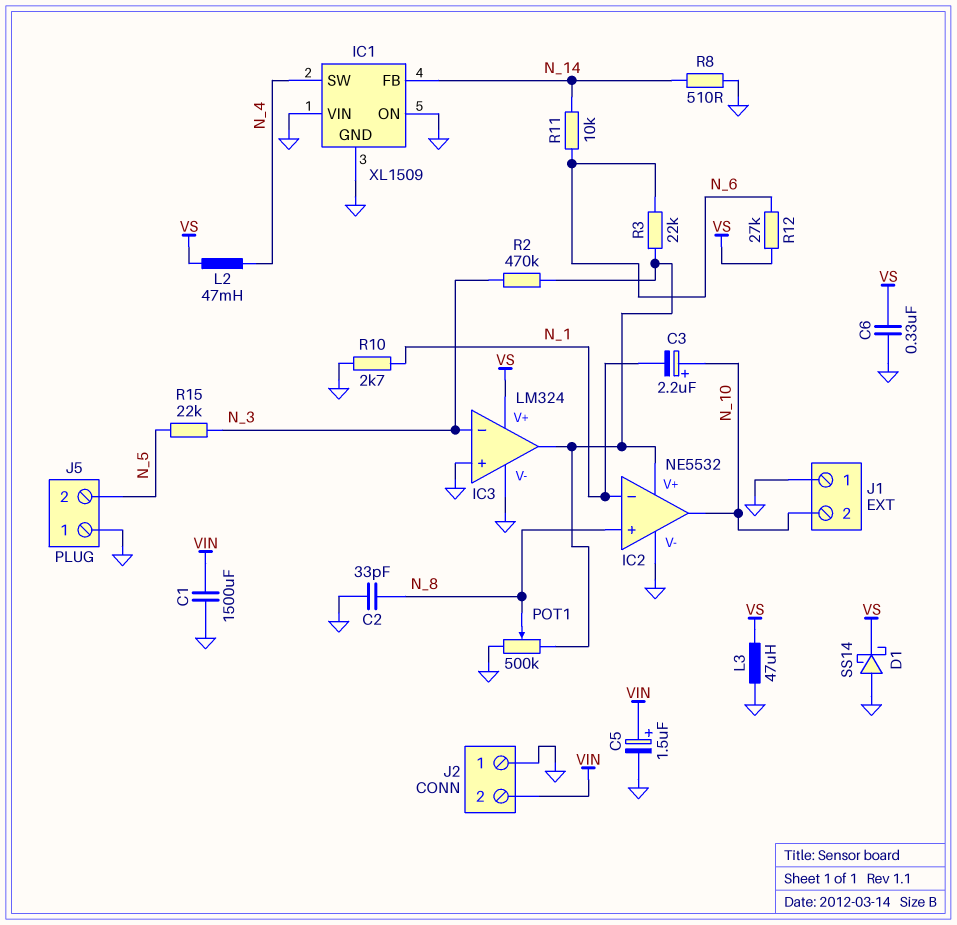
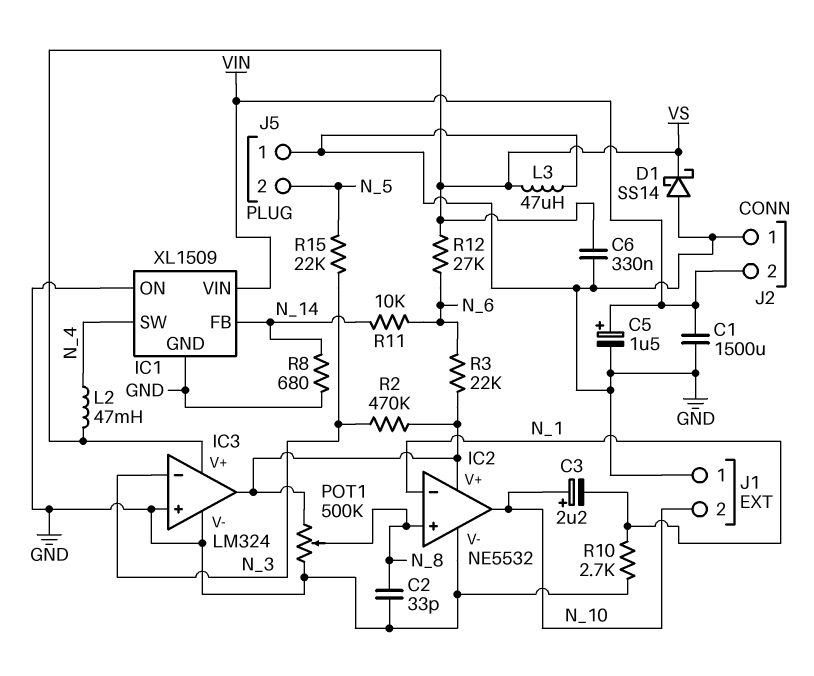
IC1 pin VIN: GND -> VIN
R8: 510 (GND, N_14) -> 680 (GND, N_14)

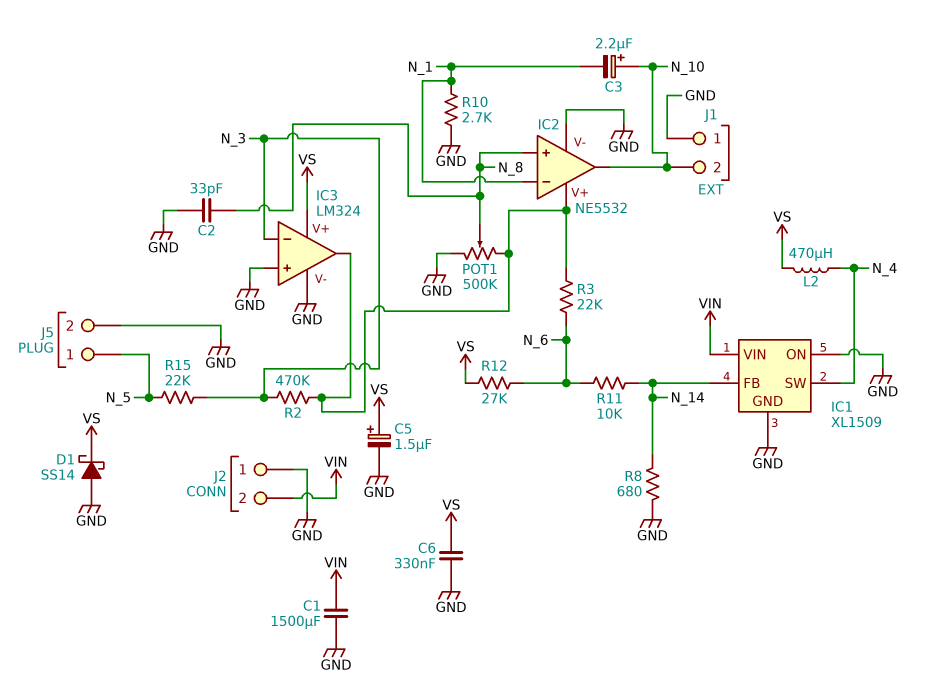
C5: 1.5uF (plus VIN, minus GND) -> 1.5uF (plus VS, minus GND)
J5 pin 1: GND -> N_5
J5 pin 2: N_5 -> GND
L2: 47mH (N_4, VS) -> 470uH (N_4, VS)
L3: 47uH (GND, VS) -> none

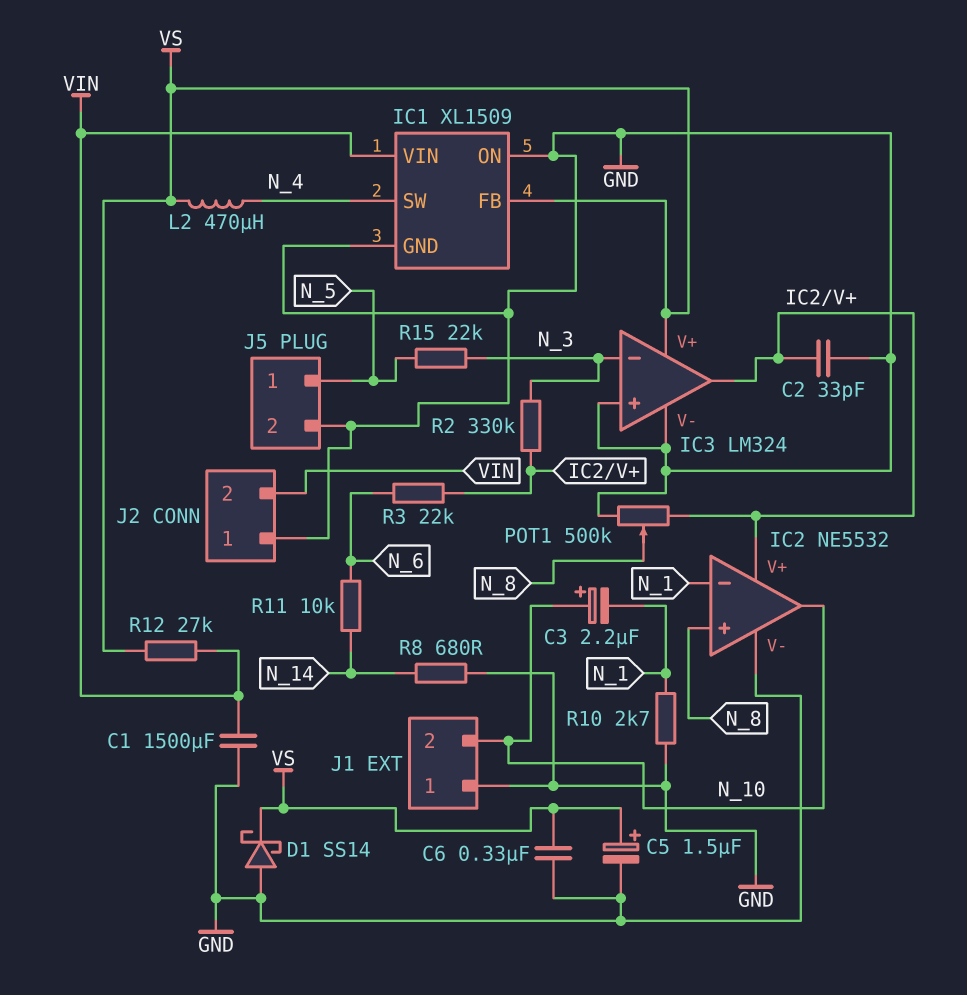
C2: 33pF (GND, N_8) -> 33pF (GND, IC2/V+)
IC1 pin FB: N_14 -> VS
R2: 470k (IC2/V+, N_3) -> 330k (IC2/V+, N_3)
R12: 27k (N_6, VS) -> 27k (VIN, VS)

